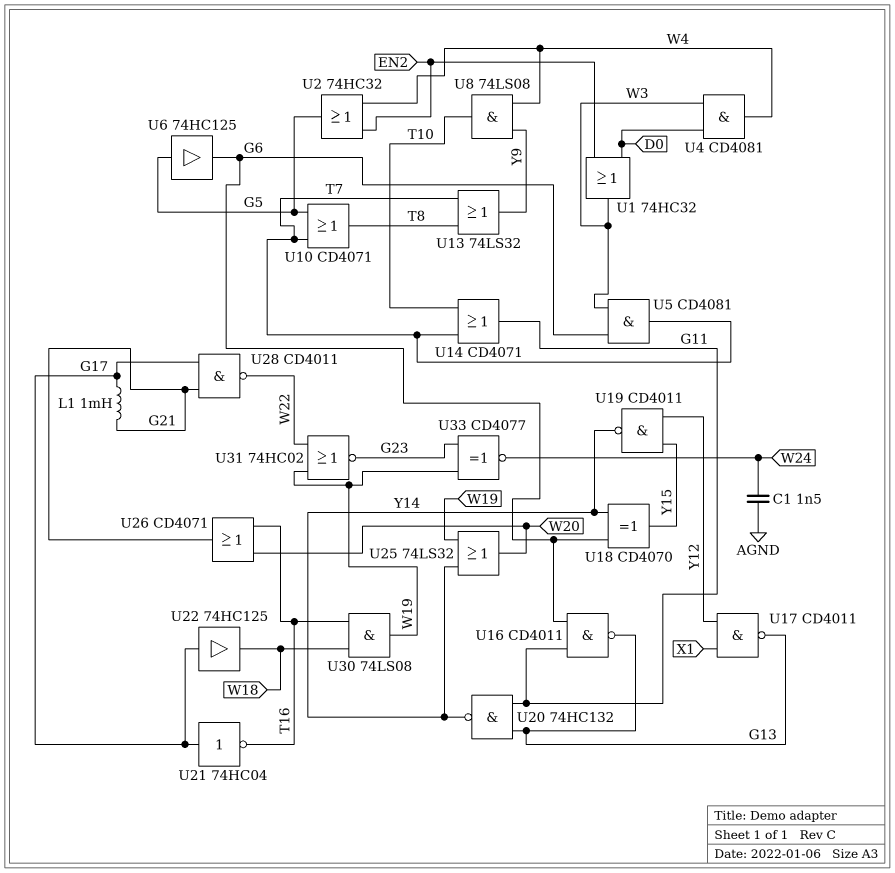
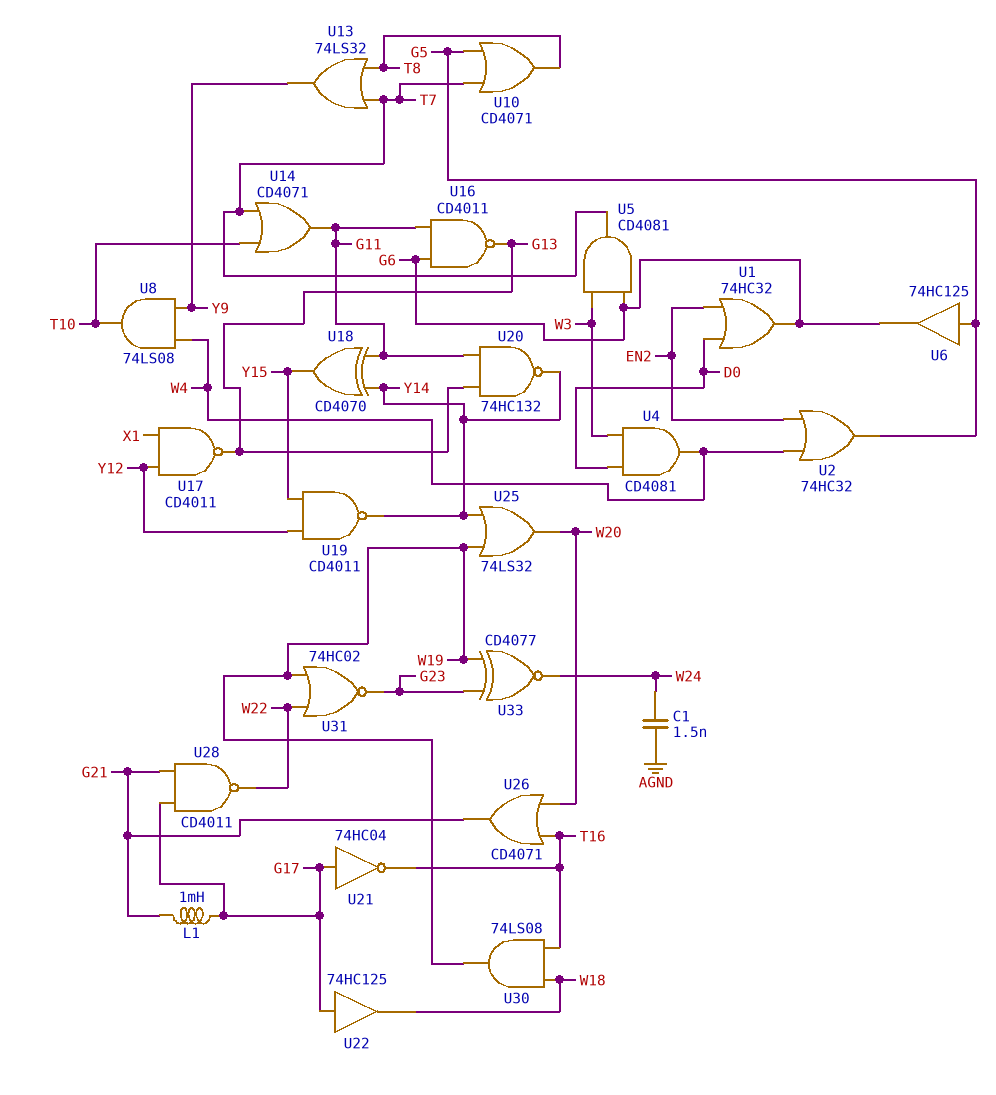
U1: OR 74HC32 (in D0, in EN2, out W3) -> OR 74HC32 (in D0, in EN2, out G6)
U18: XOR CD4070 (in G6, in Y14, out Y15) -> XOR CD4070 (in G11, in Y14, out Y15)

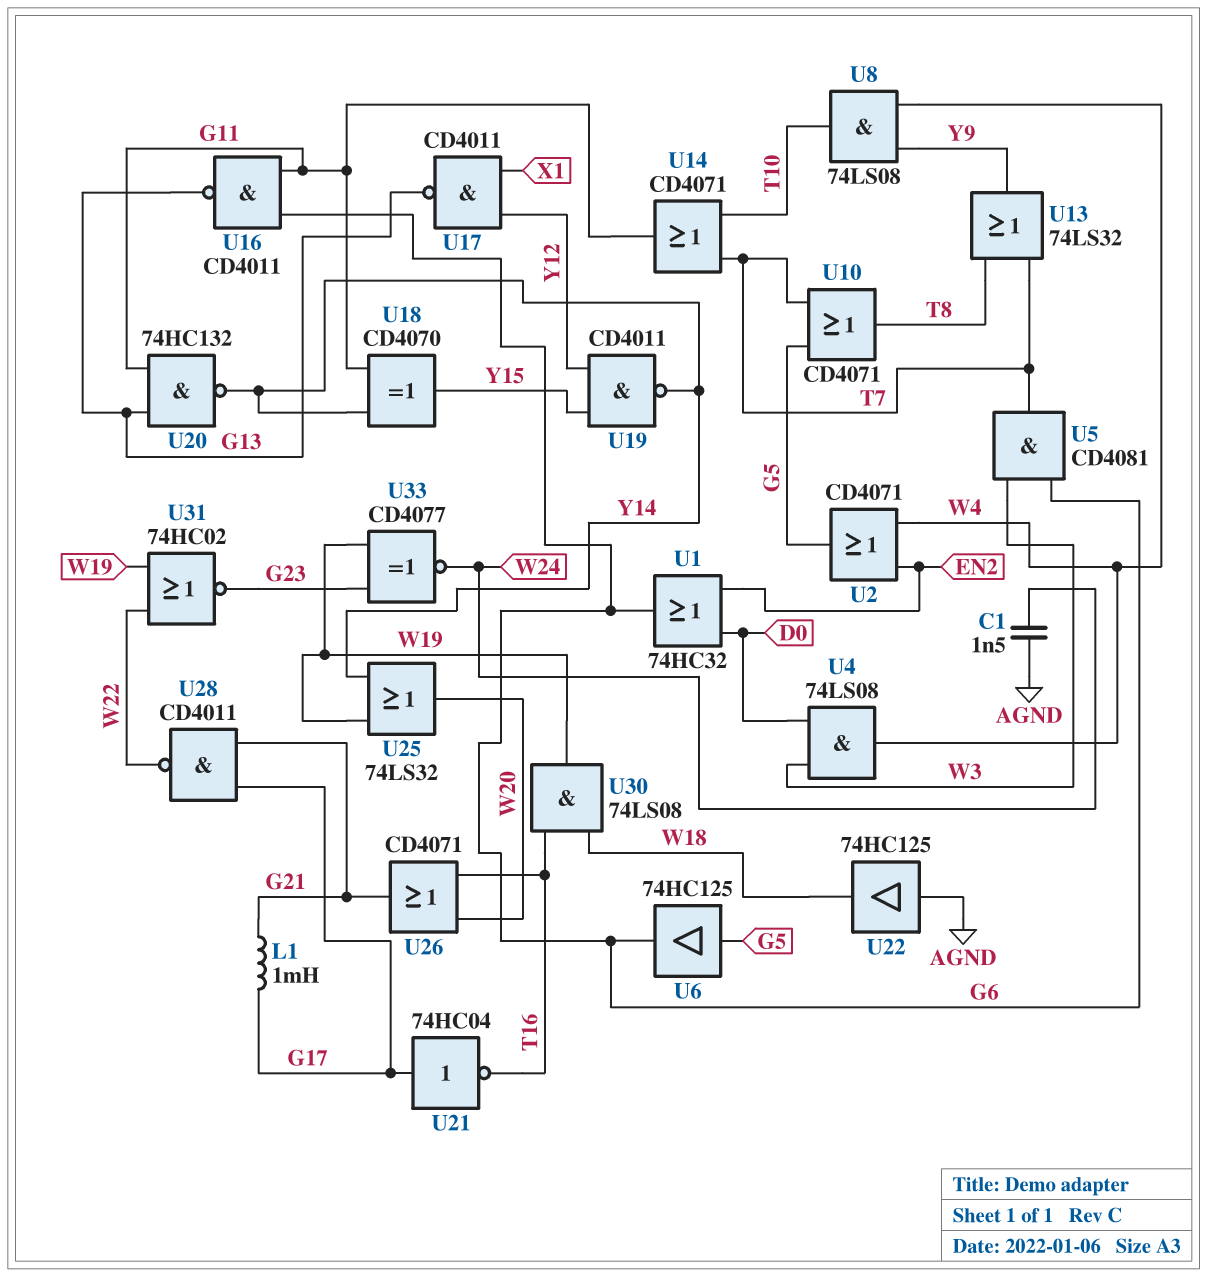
U2: OR 74HC32 (in EN2, in W4, out G5) -> OR CD4071 (in EN2, in W4, out G5)
U4: AND CD4081 (in D0, in W3, out W4) -> AND 74LS08 (in D0, in W3, out W4)
U22: buffer 74HC125 (in G17, out W18) -> buffer 74HC125 (in AGND, out W18)

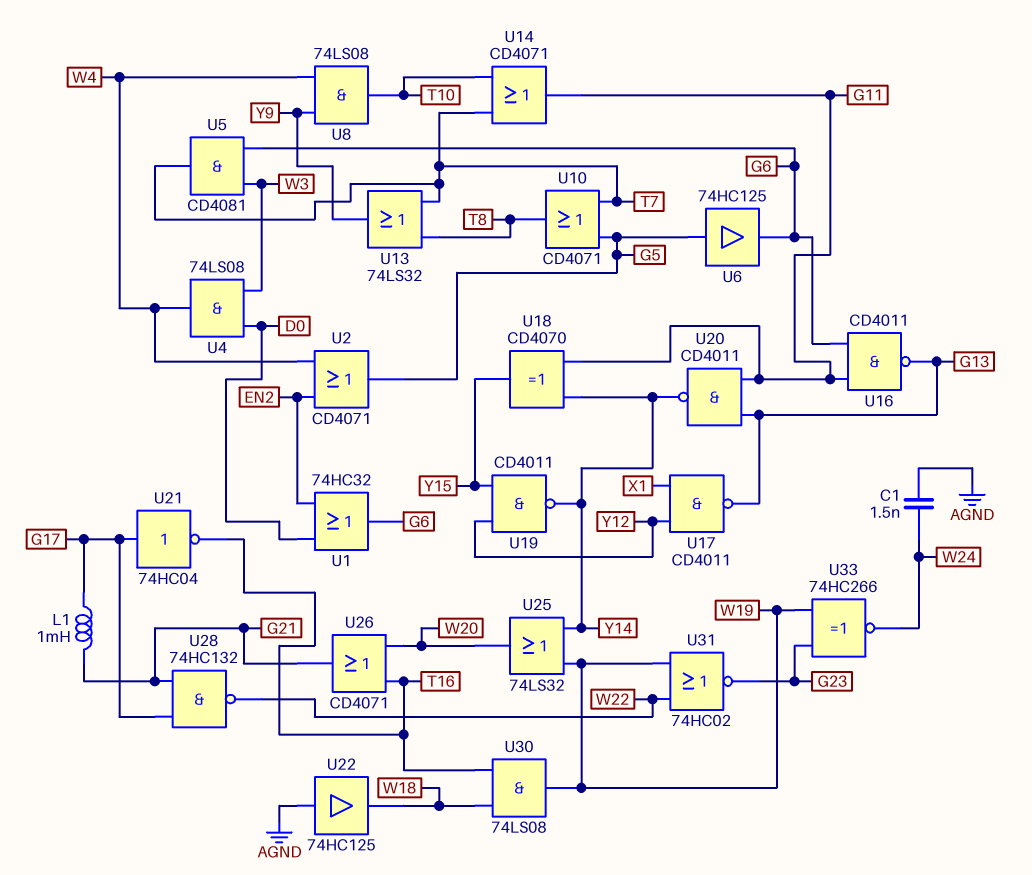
U20: NAND 74HC132 (in G11, in G13, out Y14) -> NAND CD4011 (in G11, in G13, out Y14)
U28: NAND CD4011 (in G17, in G21, out W22) -> NAND 74HC132 (in G17, in G21, out W22)
U33: XNOR CD4077 (in G23, in W19, out W24) -> XNOR 74HC266 (in G23, in W19, out W24)

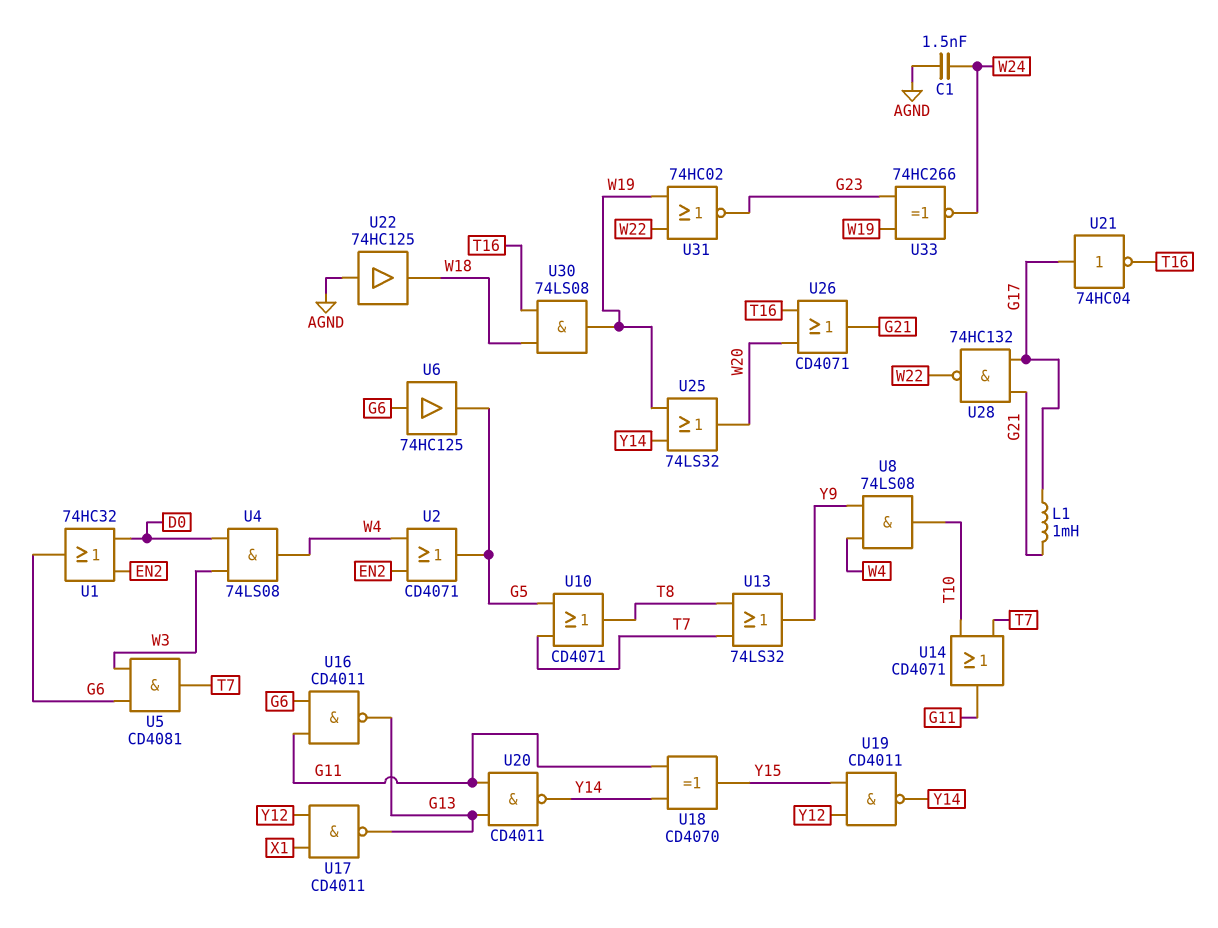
U6: buffer 74HC125 (in G5, out G6) -> buffer 74HC125 (in G6, out G5)

